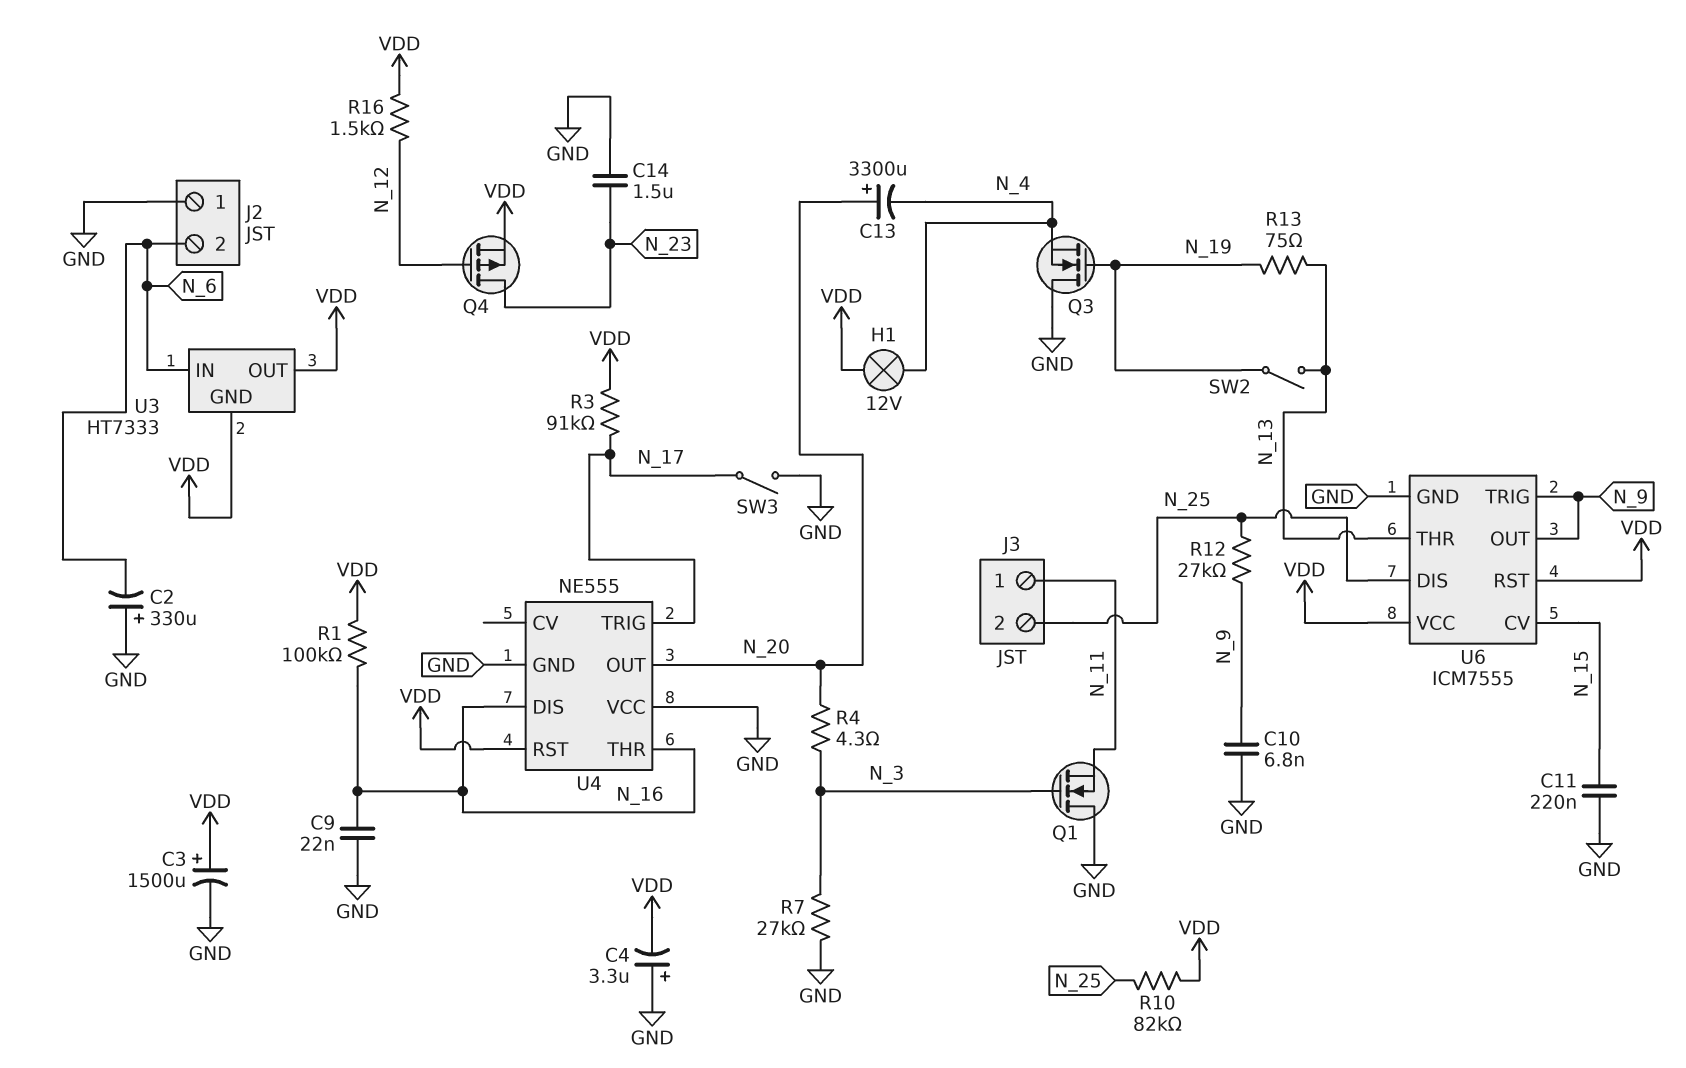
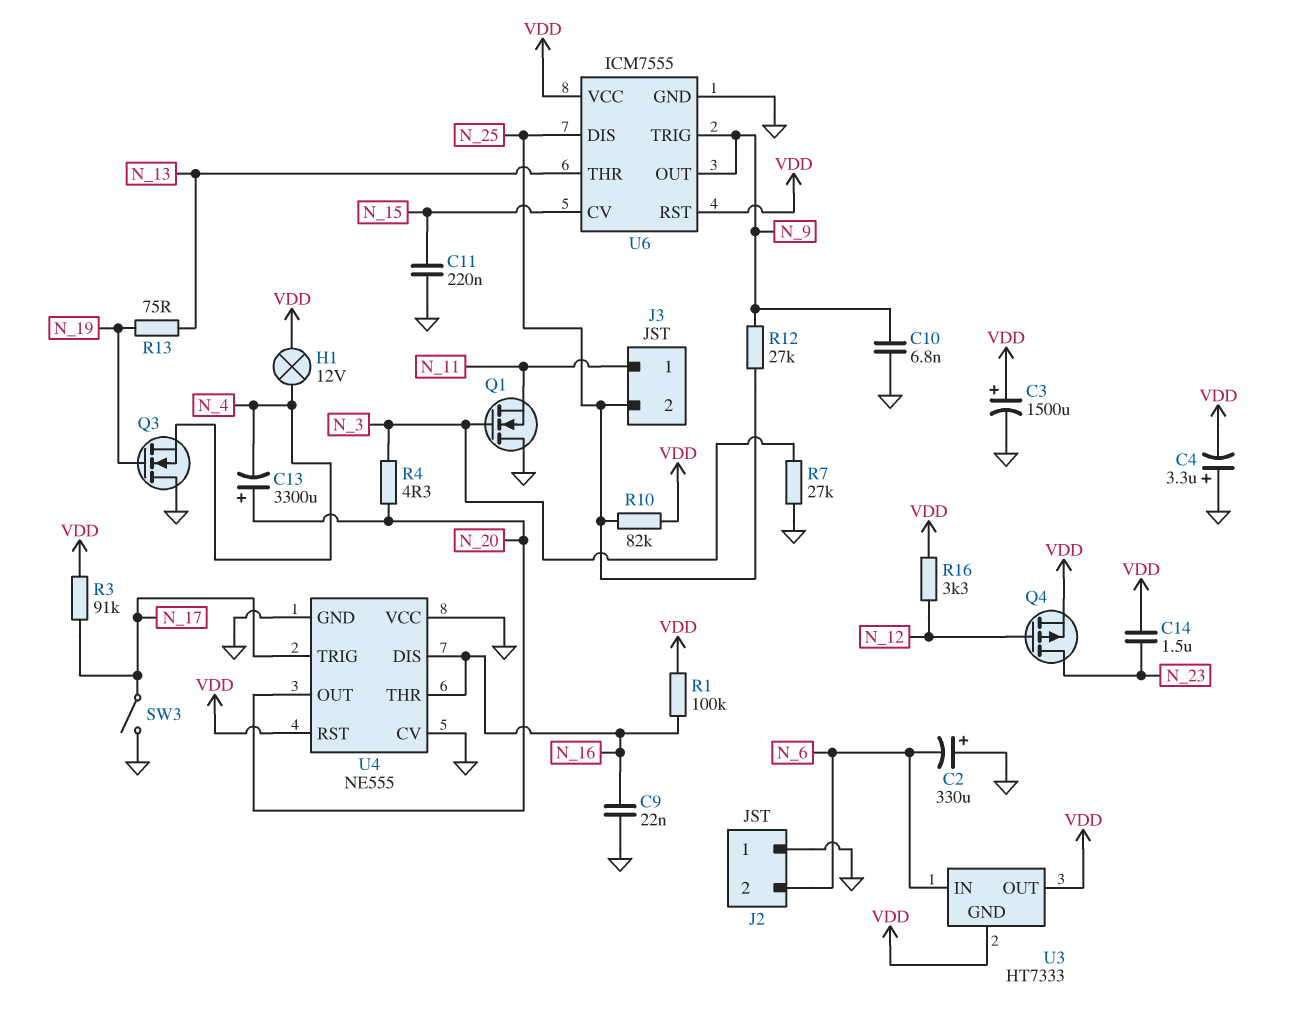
C14: 1.5uF (GND, N_23) -> 1.5uF (N_23, VDD)
R16: 1.5k (N_12, VDD) -> 3.3k (N_12, VDD)
SW2: switch (N_13, N_19) -> none
U4 pin CV: none -> GND

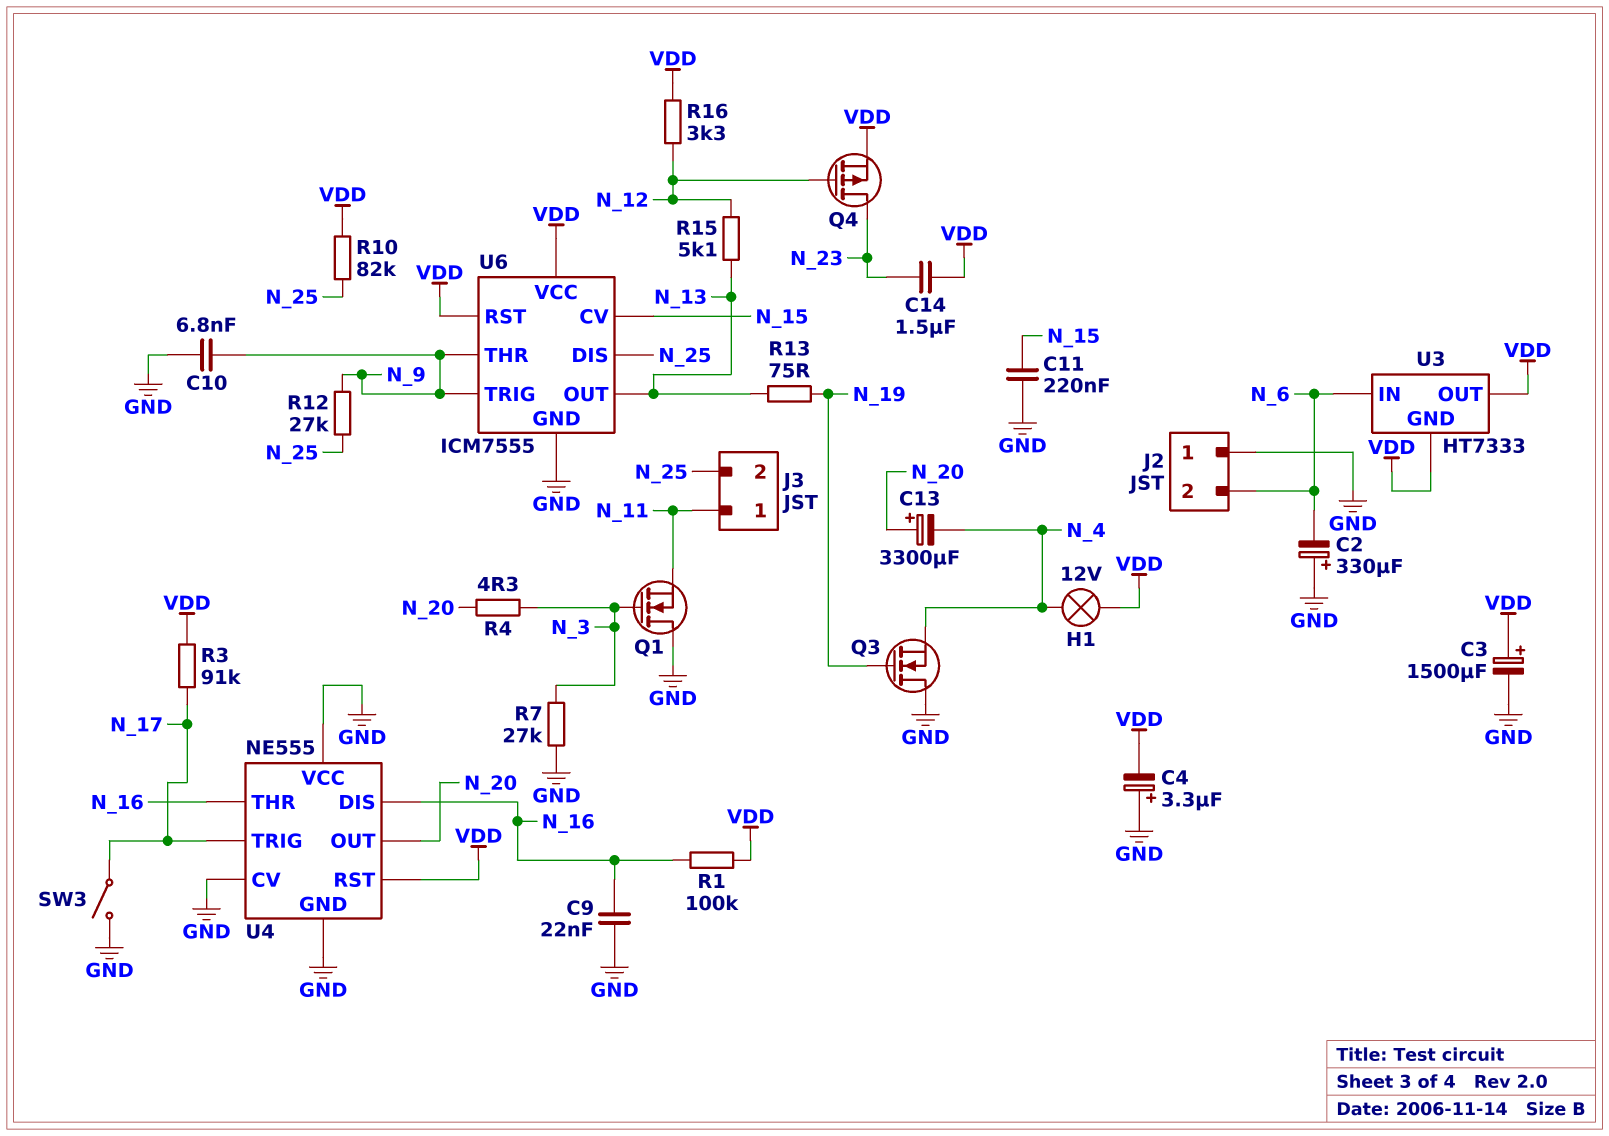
R15: none -> 5.1k (N_12, N_13)
U6 pin OUT: N_9 -> N_13
U6 pin THR: N_13 -> N_9

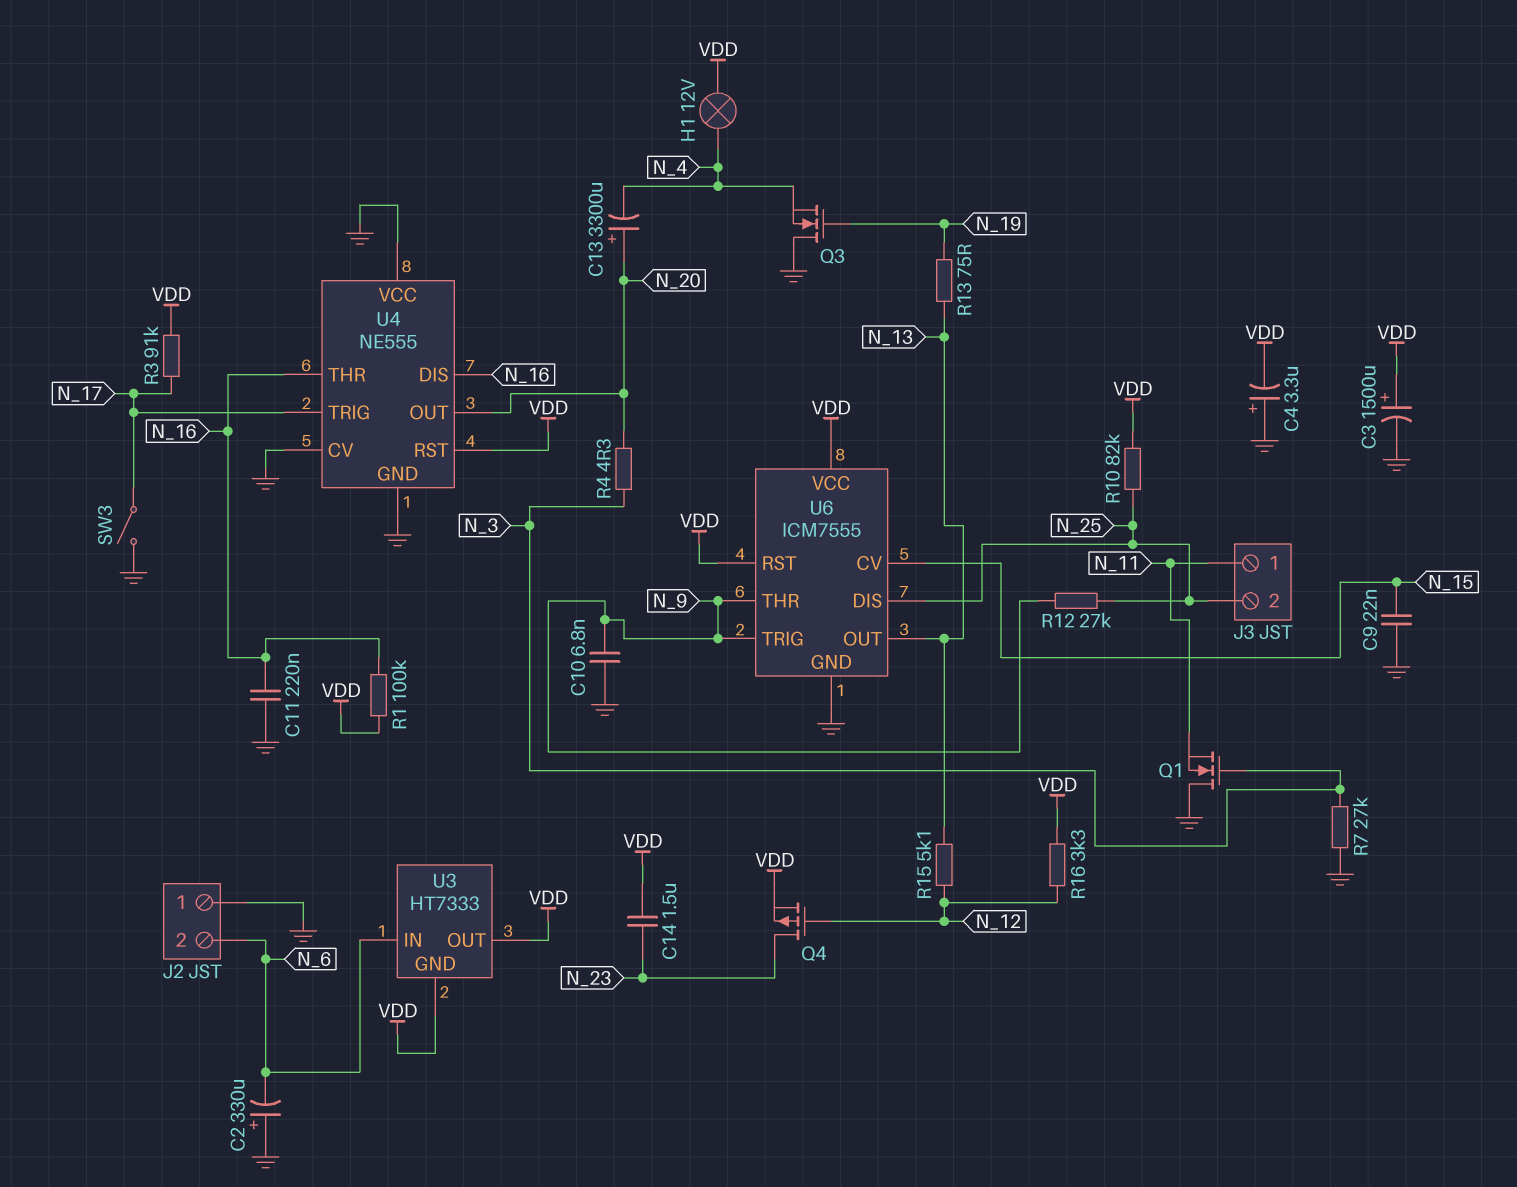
C9: 22nF (GND, N_16) -> 22nF (GND, N_15)
C11: 220nF (GND, N_15) -> 220nF (GND, N_16)

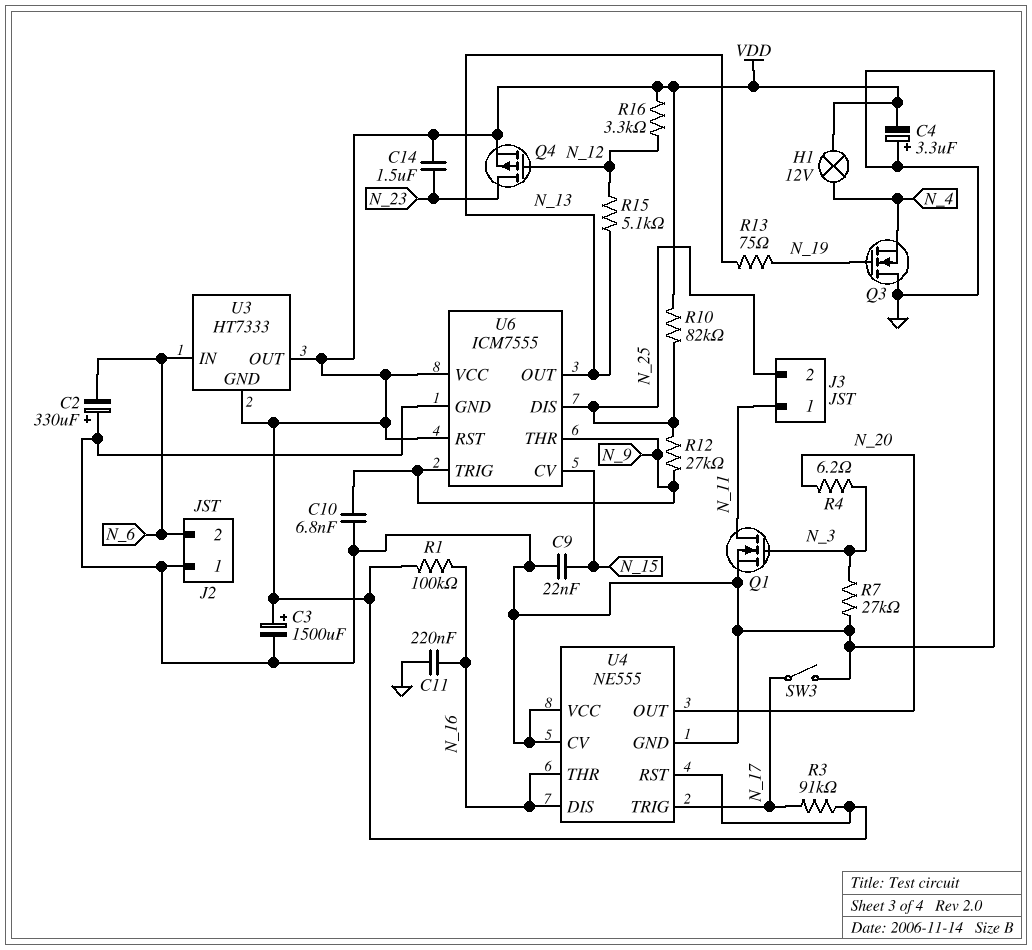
C13: 3300uF (plus N_20, minus N_4) -> none
Q1: NMOS (G N_3, D GND, S N_11) -> NMOS (G N_3, D N_11, S GND)
R4: 4.3 (N_3, N_20) -> 6.2 (N_3, N_20)

